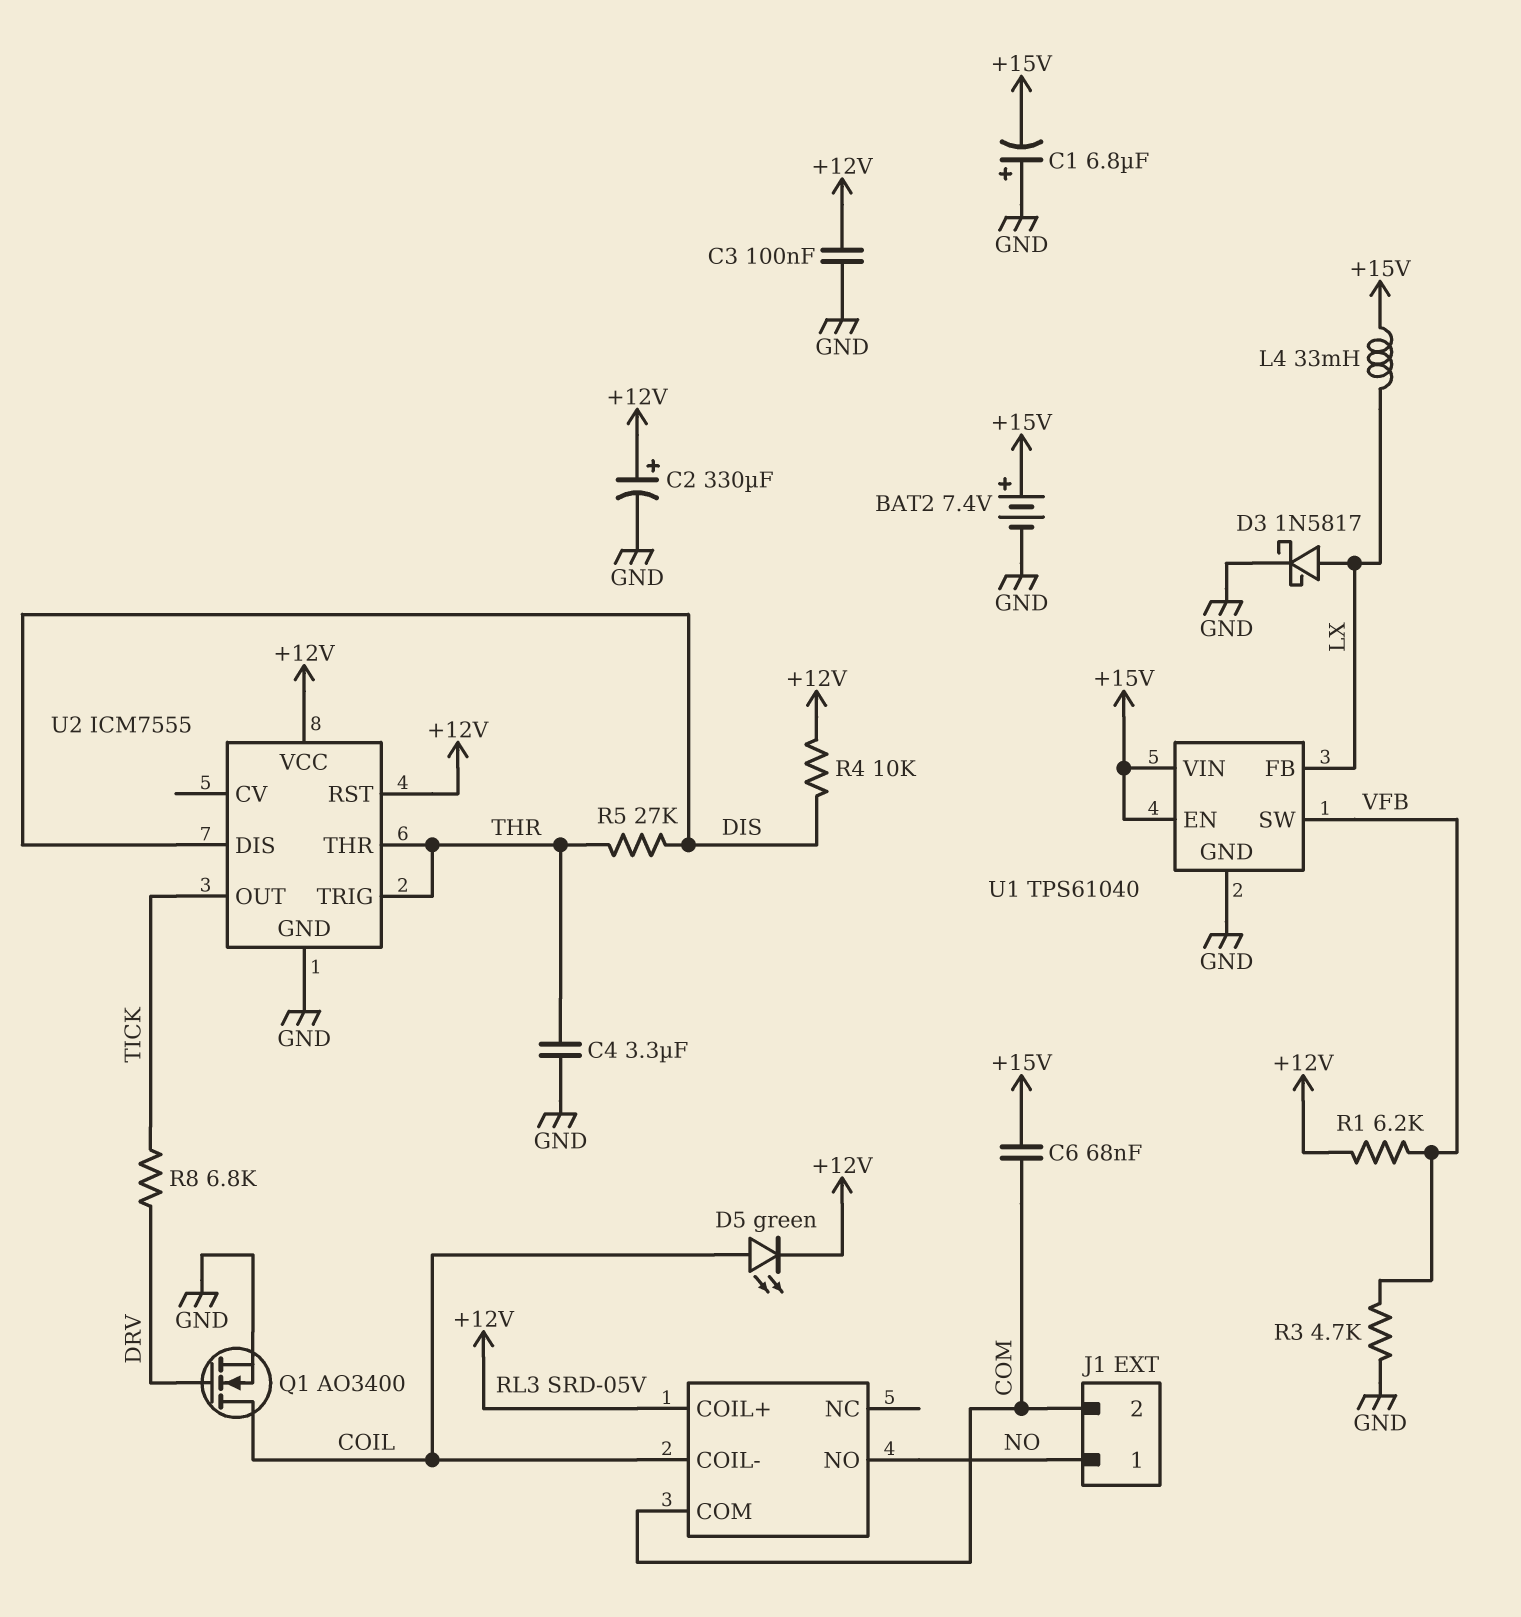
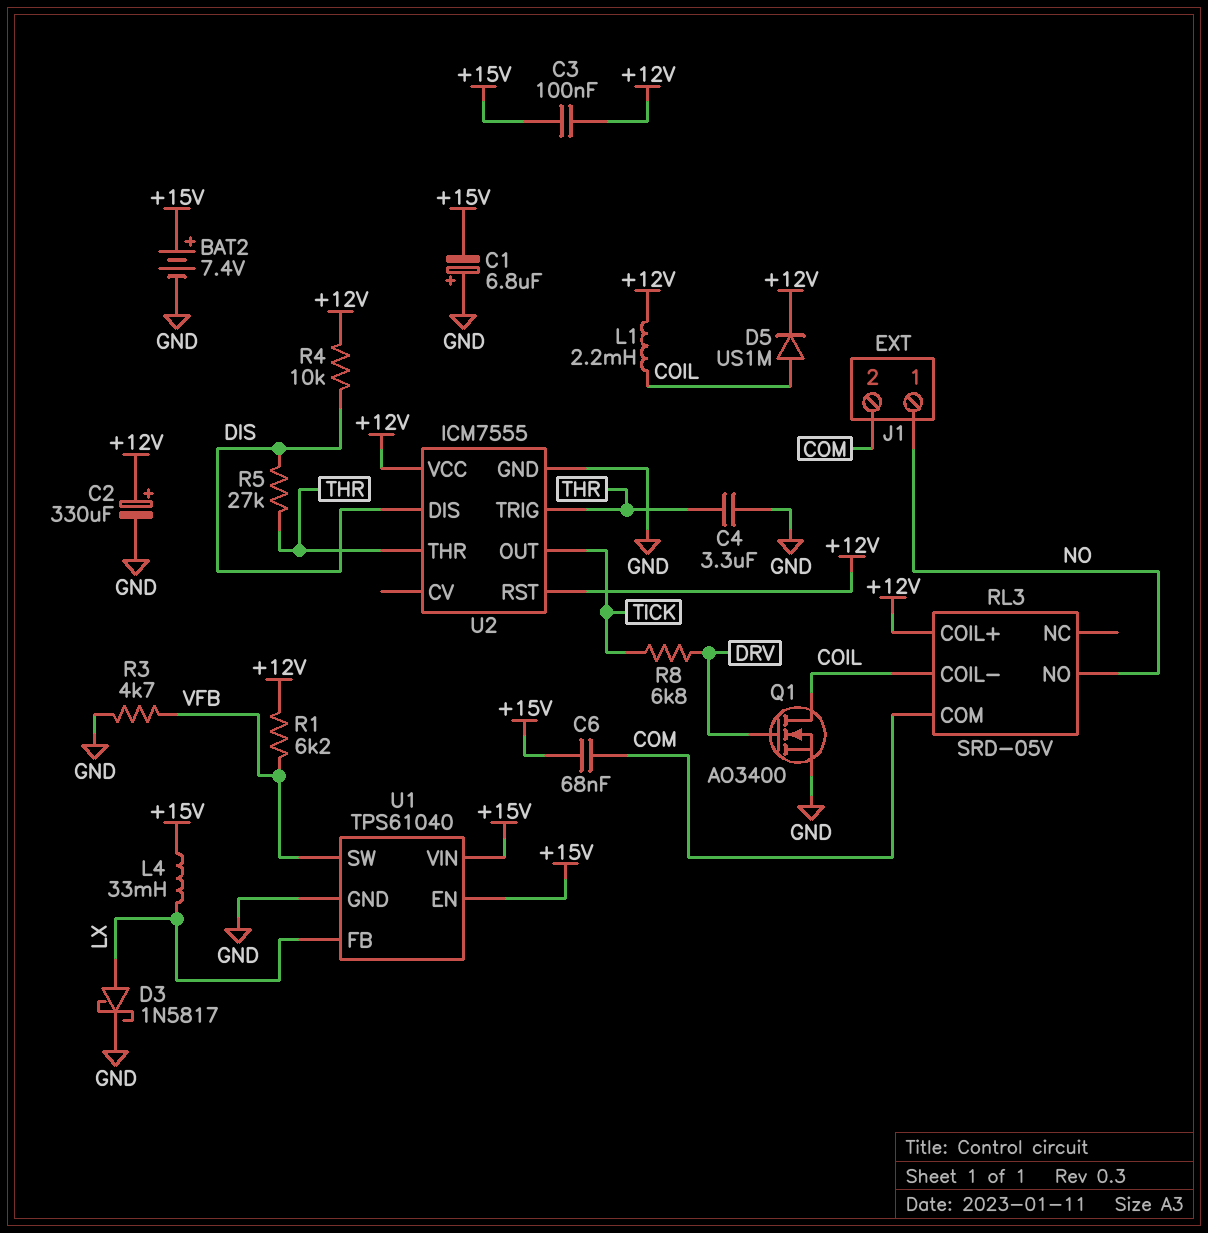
C3: 100nF (+12V, GND) -> 100nF (+12V, +15V)
D5: LED green (A COIL, K +12V) -> diode US1M (A COIL, K +12V)
L1: none -> 2.2mH (+12V, COIL)

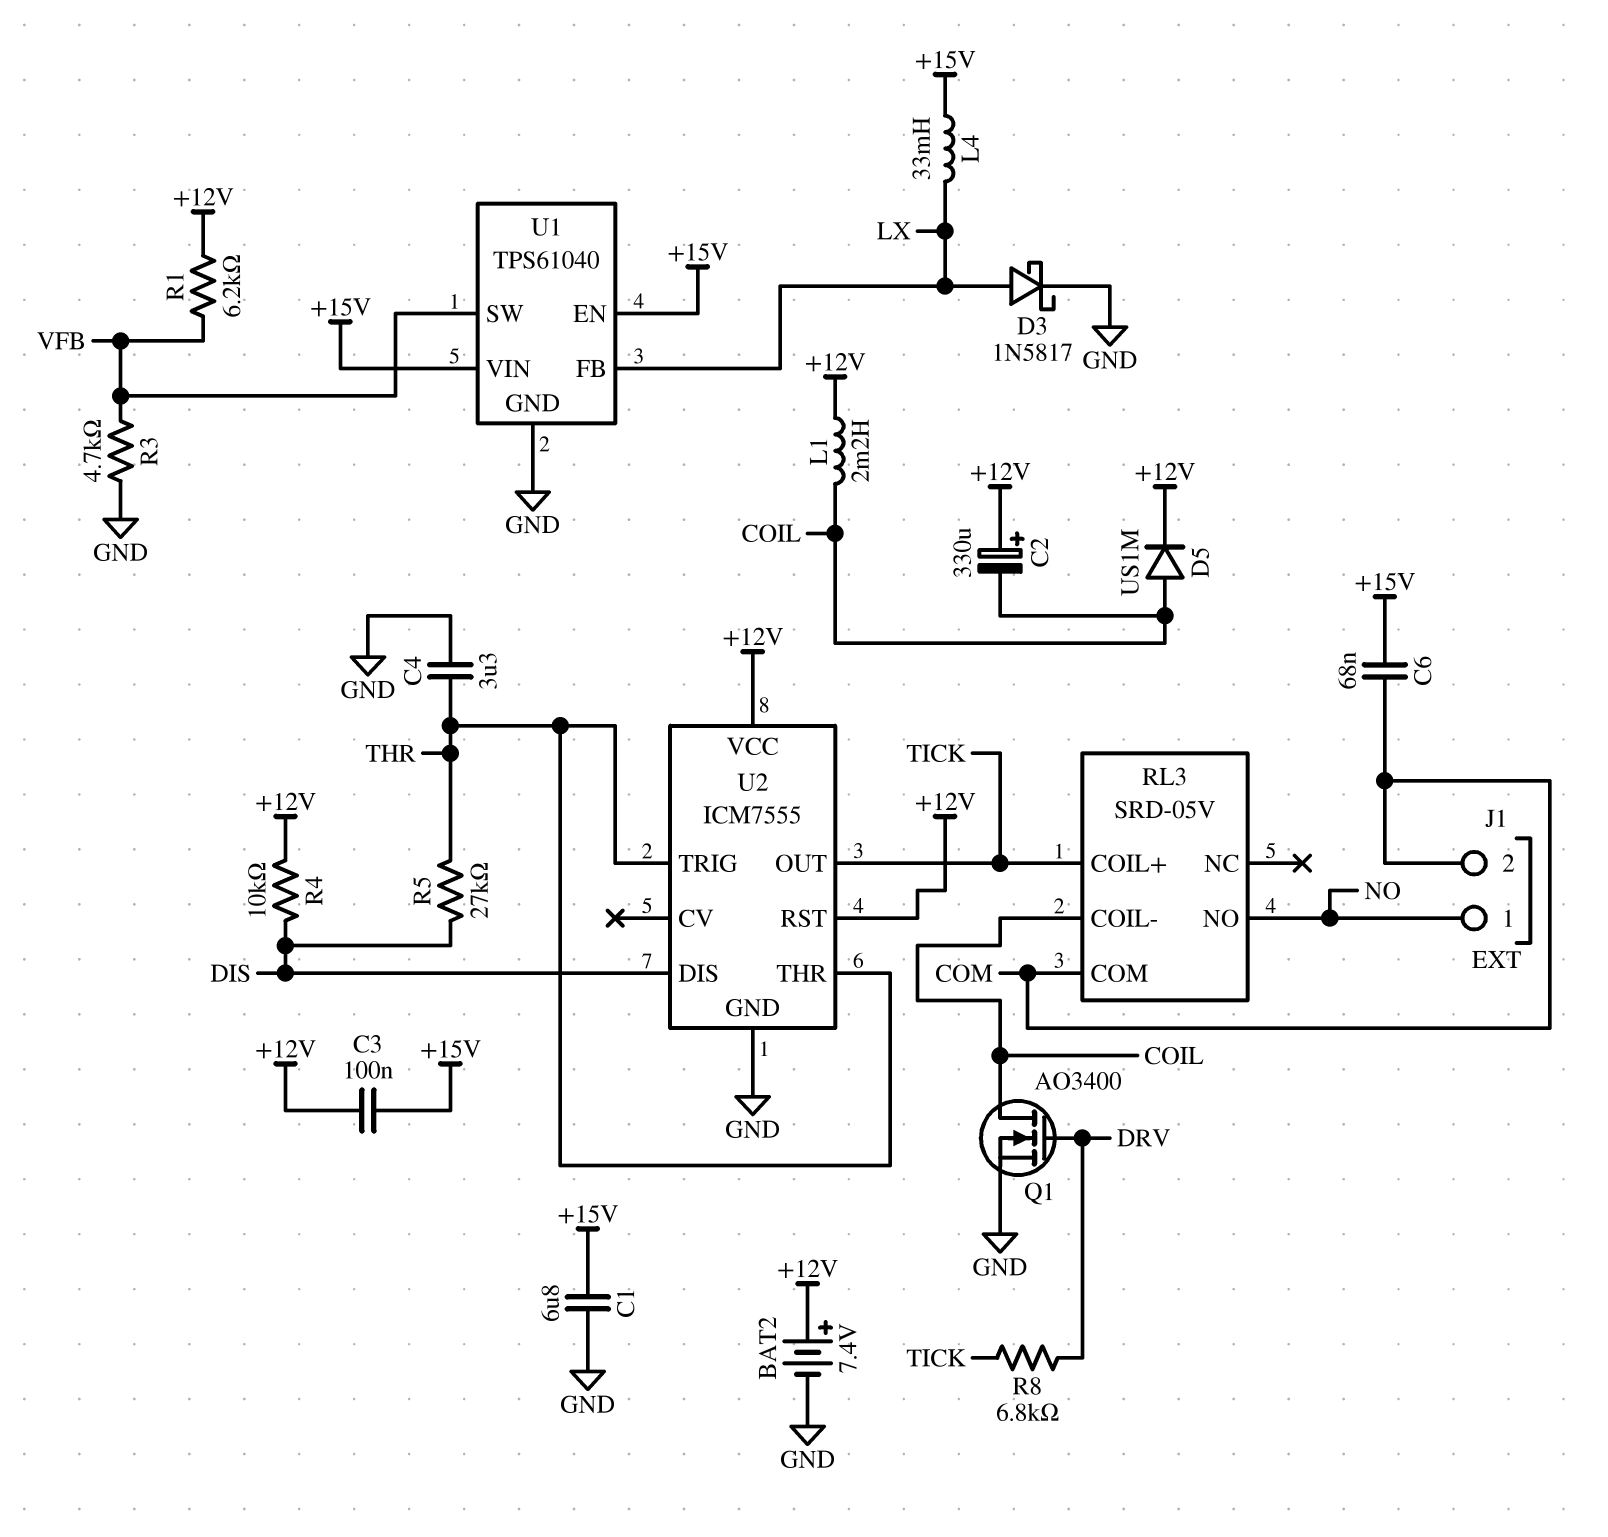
BAT2: 7.4V (plus +15V, minus GND) -> 7.4V (plus +12V, minus GND)
C1: 6.8uF (plus GND, minus +15V) -> 6.8uF (+15V, GND)
C2: 330uF (plus +12V, minus GND) -> 330uF (plus +12V, minus COIL)
RL3 pin COIL+: +12V -> TICK

